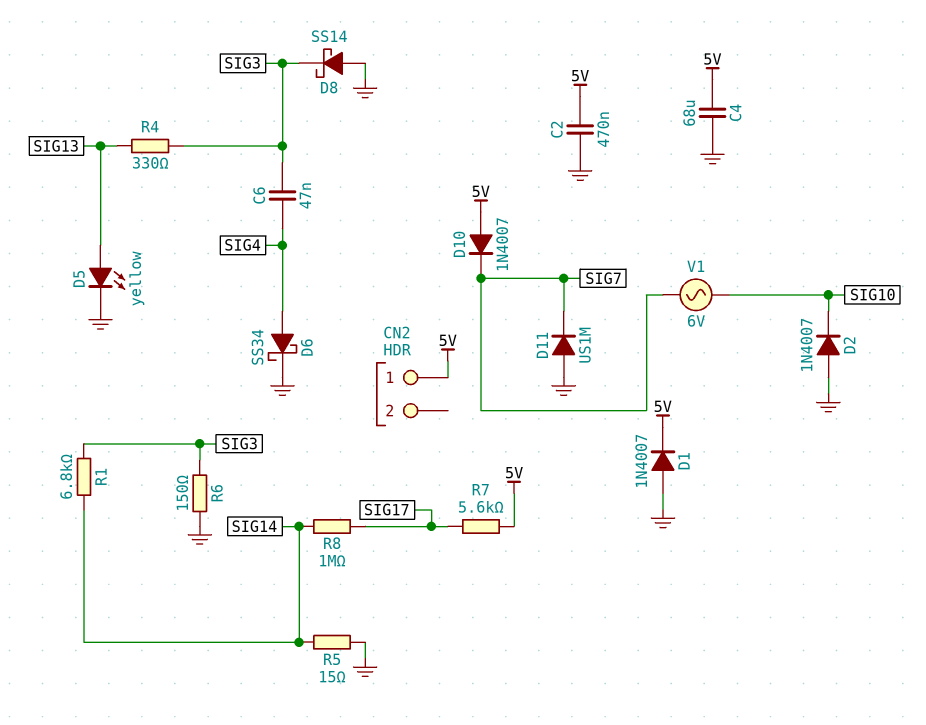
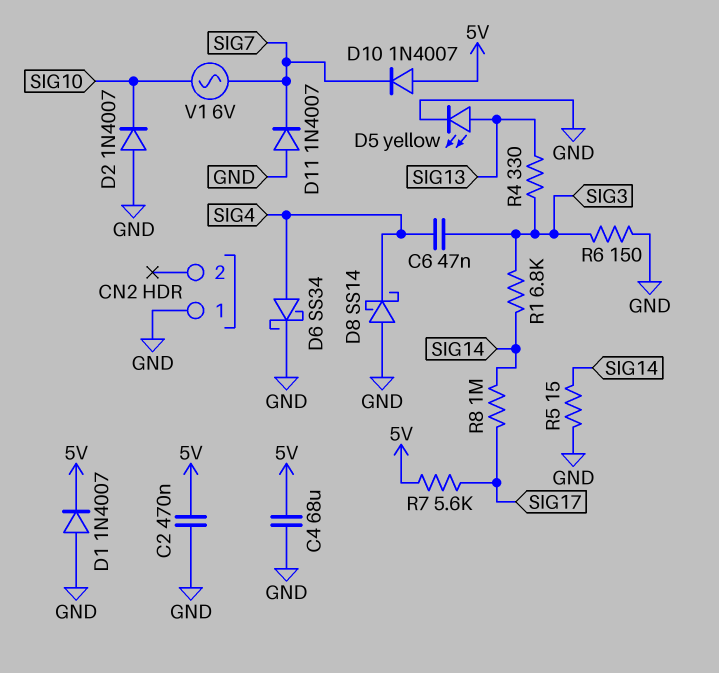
CN2 pin 1: 5V -> GND
D8: schottky SS14 (A GND, K SIG3) -> schottky SS14 (A GND, K SIG4)
D11: diode US1M (A GND, K SIG7) -> diode 1N4007 (A GND, K SIG7)

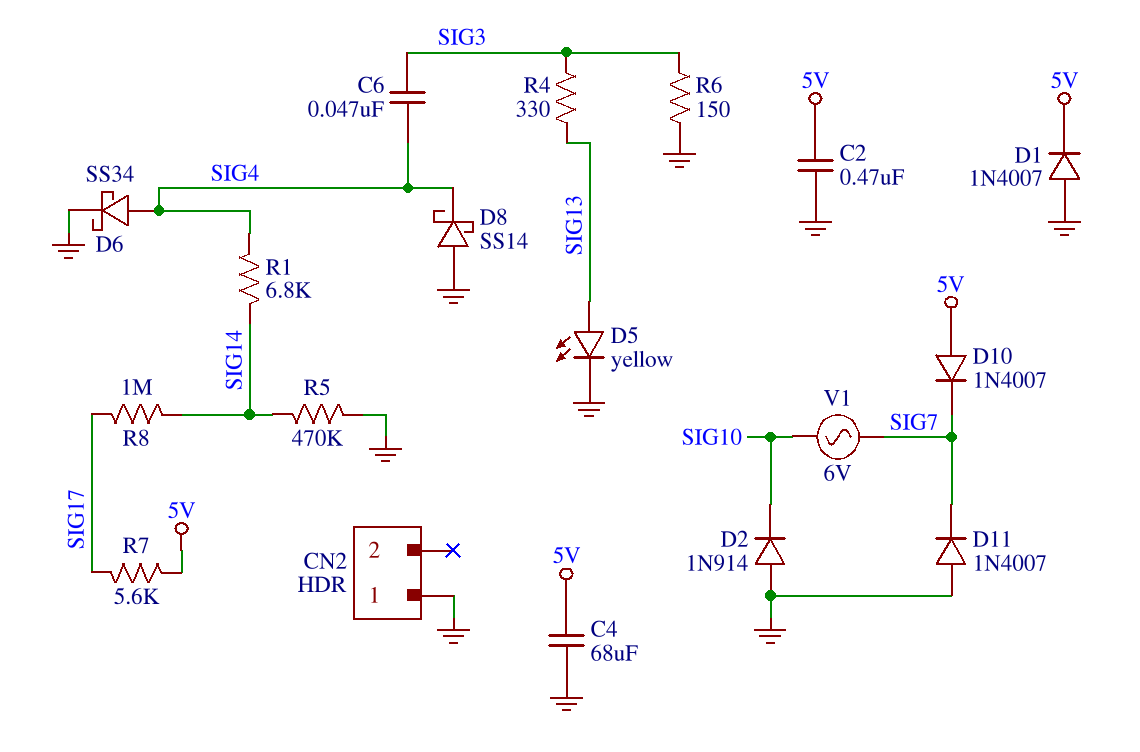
D2: diode 1N4007 (A GND, K SIG10) -> diode 1N914 (A GND, K SIG10)
R1: 6.8k (SIG3, SIG14) -> 6.8k (SIG4, SIG14)
R5: 15 (GND, SIG14) -> 470k (GND, SIG14)

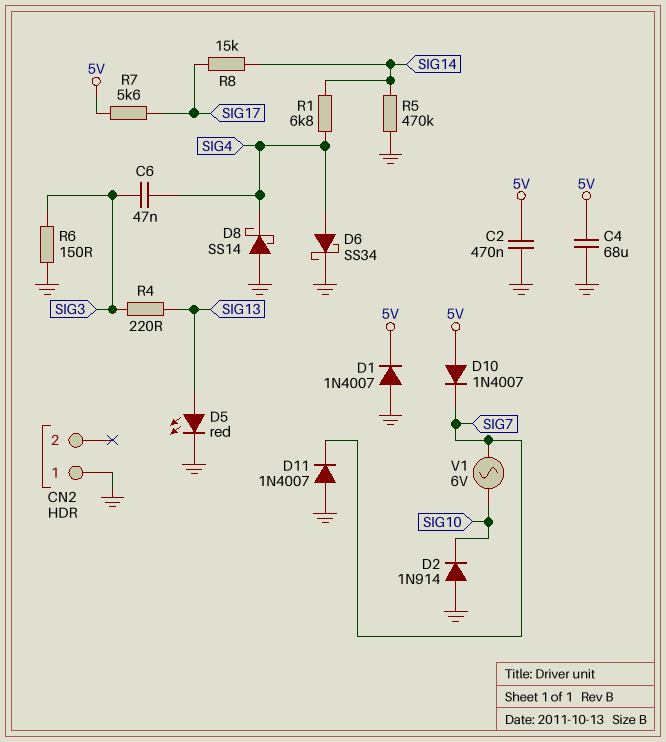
D5: LED yellow (A SIG13, K GND) -> LED red (A SIG13, K GND)
R4: 330 (SIG3, SIG13) -> 220 (SIG3, SIG13)
R8: 1M (SIG14, SIG17) -> 15k (SIG14, SIG17)

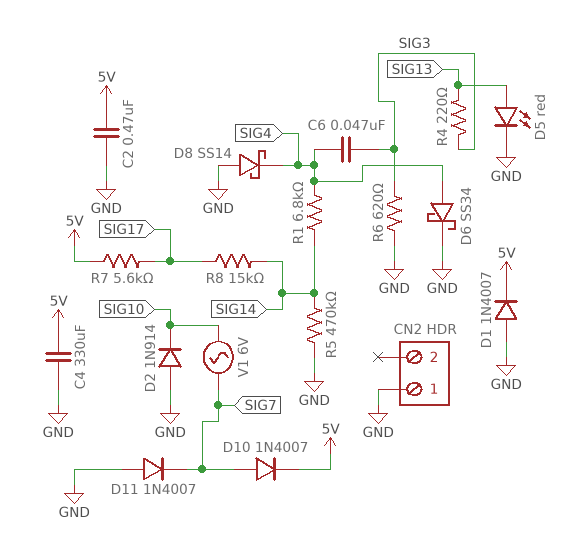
C4: 68uF (5V, GND) -> 330uF (5V, GND)
D10: diode 1N4007 (A 5V, K SIG7) -> diode 1N4007 (A SIG7, K 5V)
R6: 150 (GND, SIG3) -> 620 (GND, SIG3)

